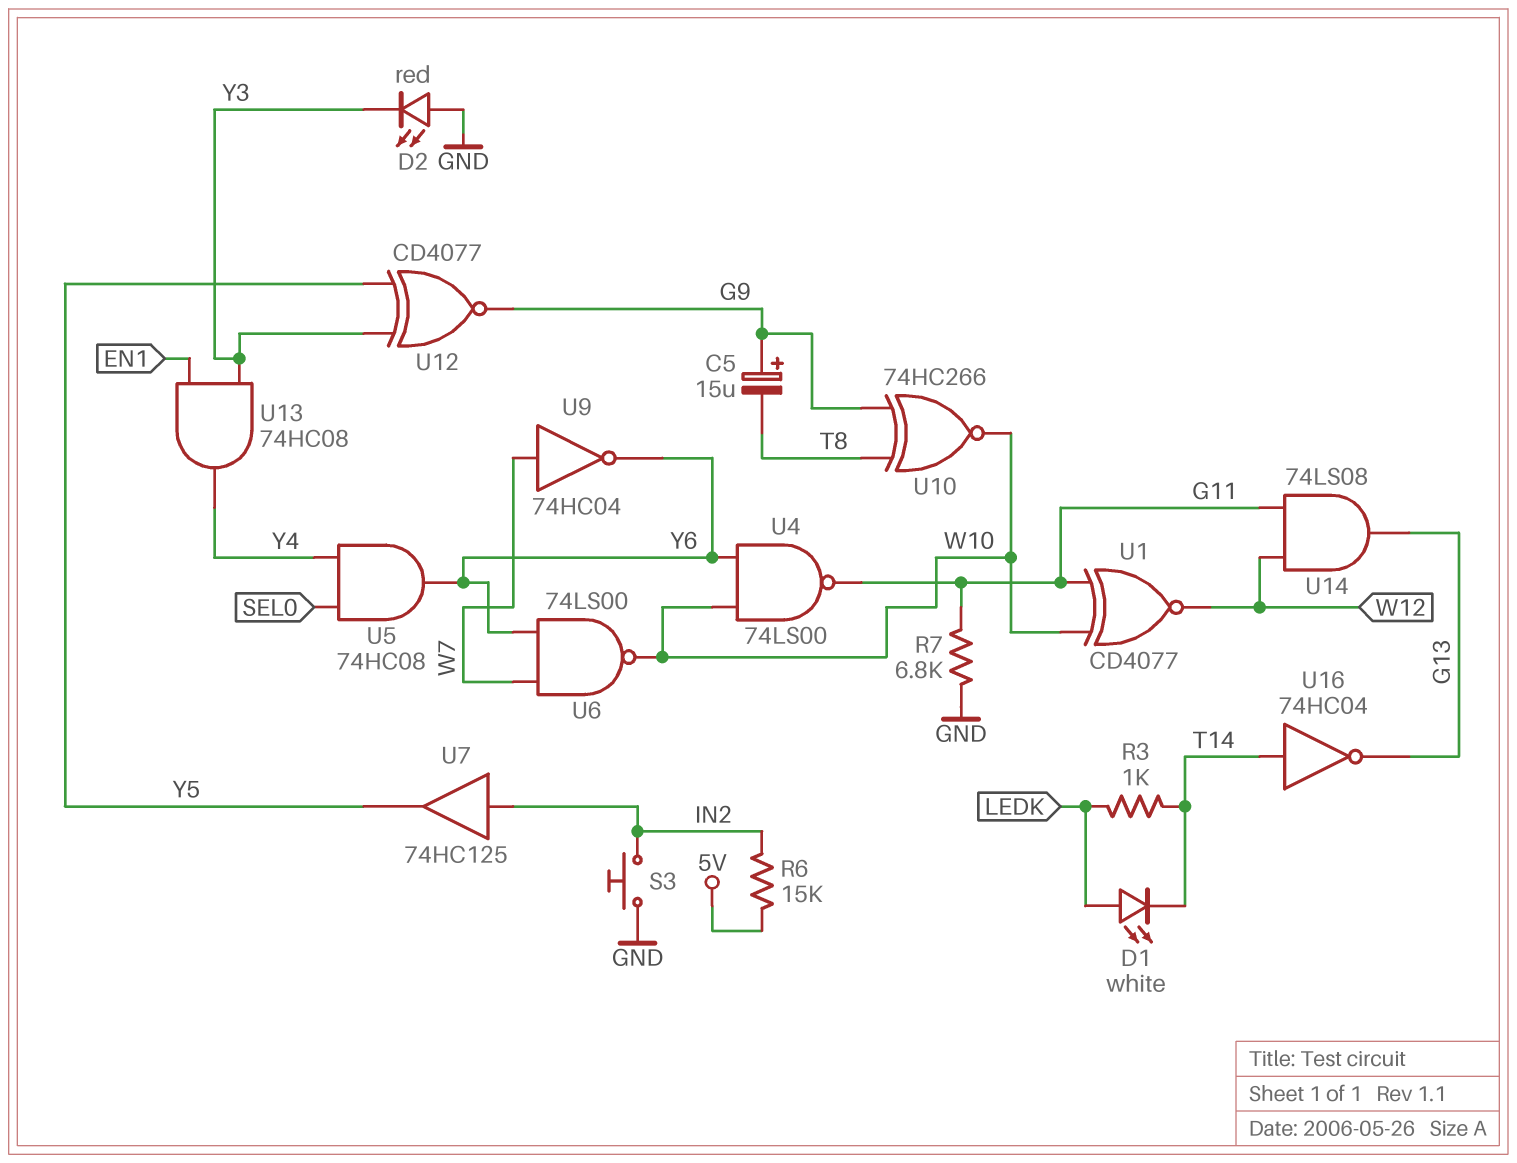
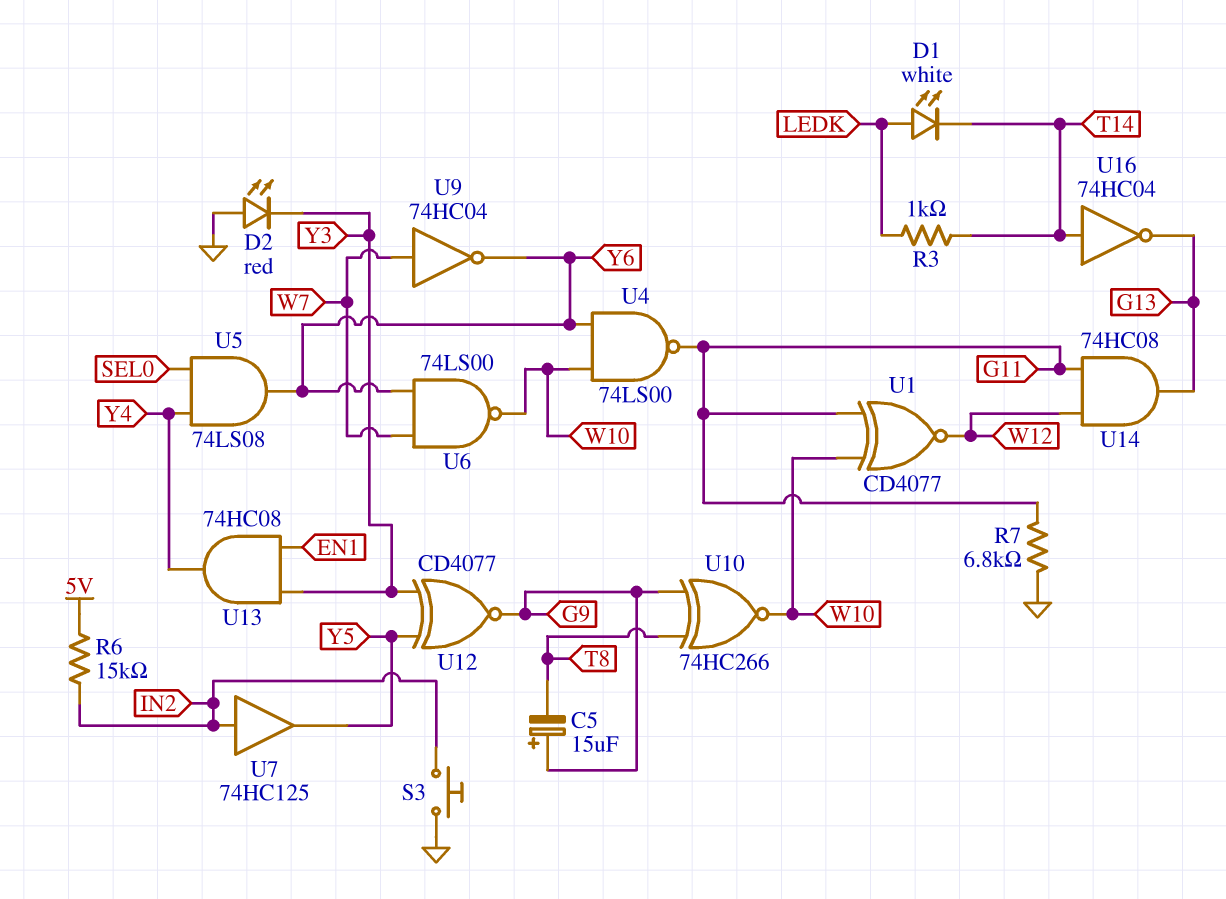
U5: AND 74HC08 (in SEL0, in Y4, out Y6) -> AND 74LS08 (in SEL0, in Y4, out Y6)
U14: AND 74LS08 (in G11, in W12, out G13) -> AND 74HC08 (in G11, in W12, out G13)

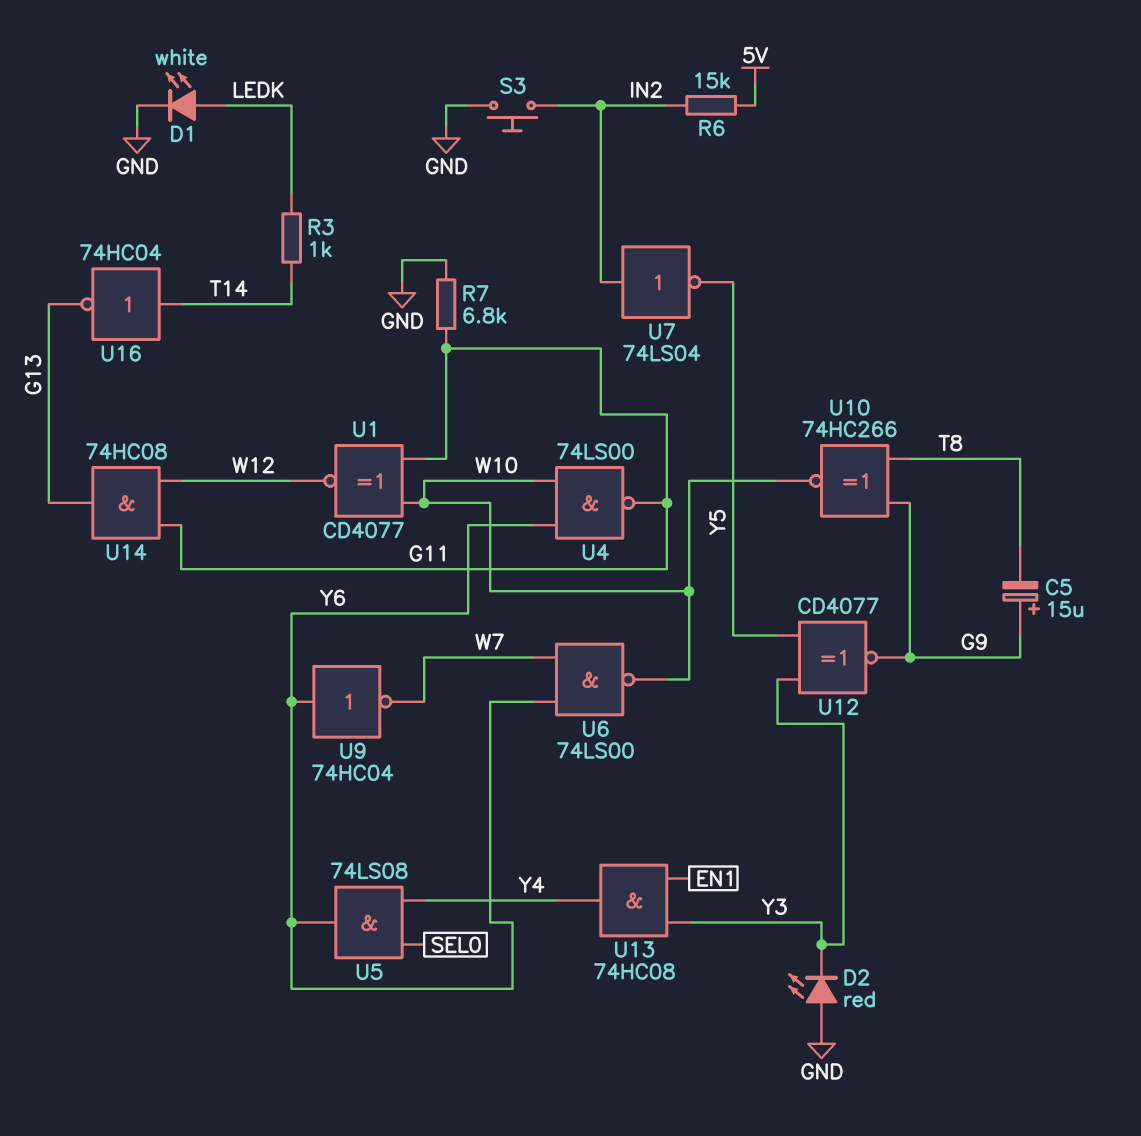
D1: LED white (A LEDK, K T14) -> LED white (A LEDK, K GND)
U7: buffer 74HC125 (in IN2, out Y5) -> NOT 74LS04 (in IN2, out Y5)
U9: NOT 74HC04 (in W7, out Y6) -> NOT 74HC04 (in Y6, out W7)

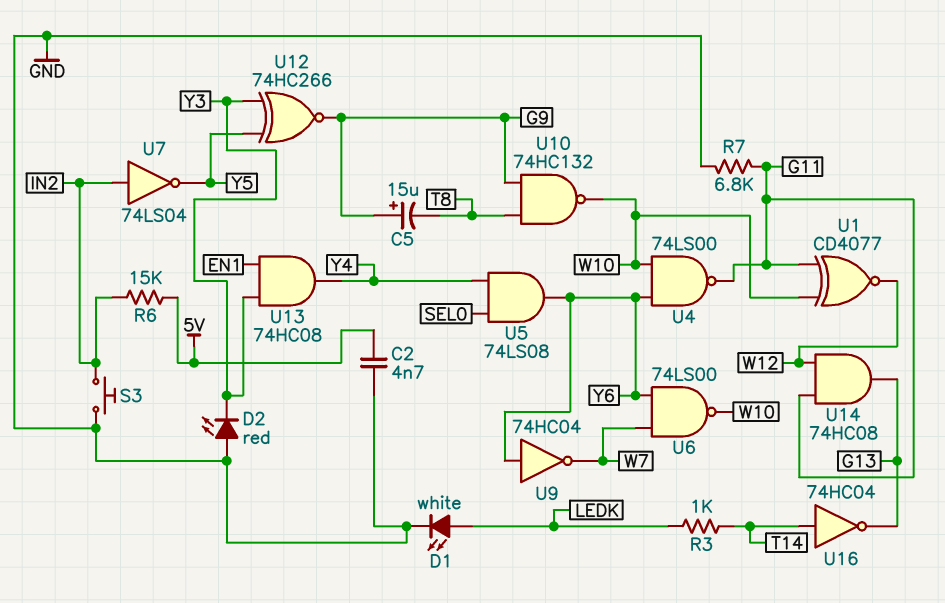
C2: none -> 4.7nF (5V, GND)
U10: XNOR 74HC266 (in G9, in T8, out W10) -> NAND 74HC132 (in G9, in T8, out W10)
U12: XNOR CD4077 (in Y3, in Y5, out G9) -> XNOR 74HC266 (in Y3, in Y5, out G9)

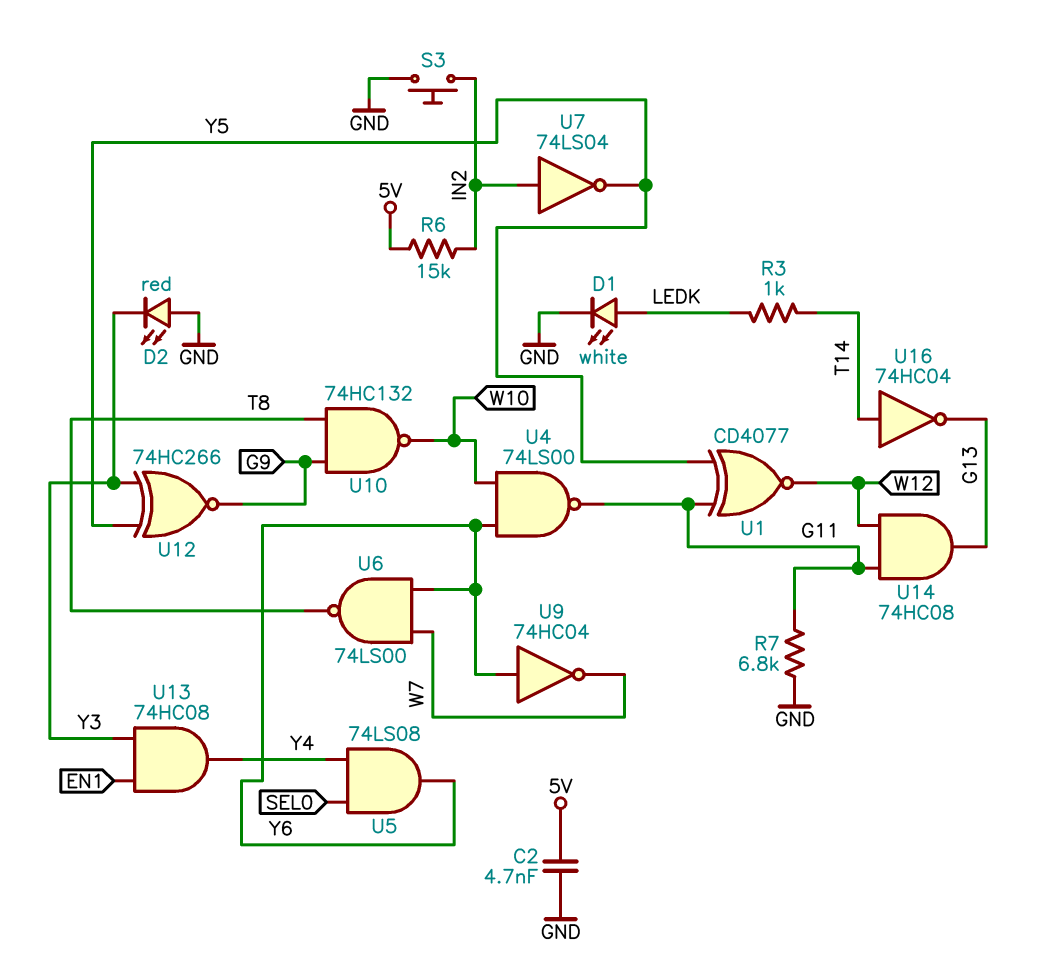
C5: 15uF (plus G9, minus T8) -> none
U1: XNOR CD4077 (in G11, in W10, out W12) -> XNOR CD4077 (in G11, in Y5, out W12)
U6: NAND 74LS00 (in W7, in Y6, out W10) -> NAND 74LS00 (in W7, in Y6, out T8)

